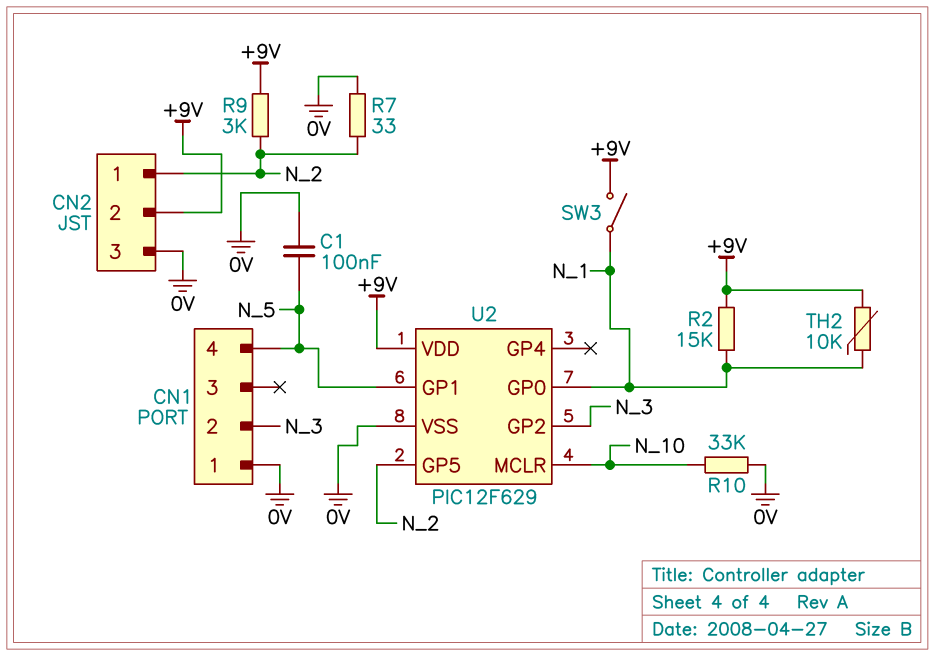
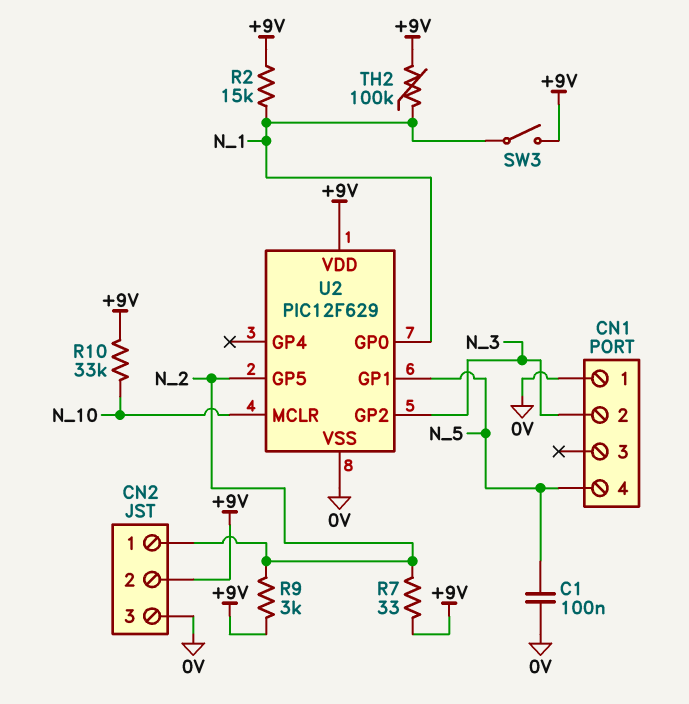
R7: 33 (0V, N_2) -> 33 (+9V, N_2)
R10: 33k (0V, N_10) -> 33k (+9V, N_10)
TH2: 10k (+9V, N_1) -> 100k (+9V, N_1)

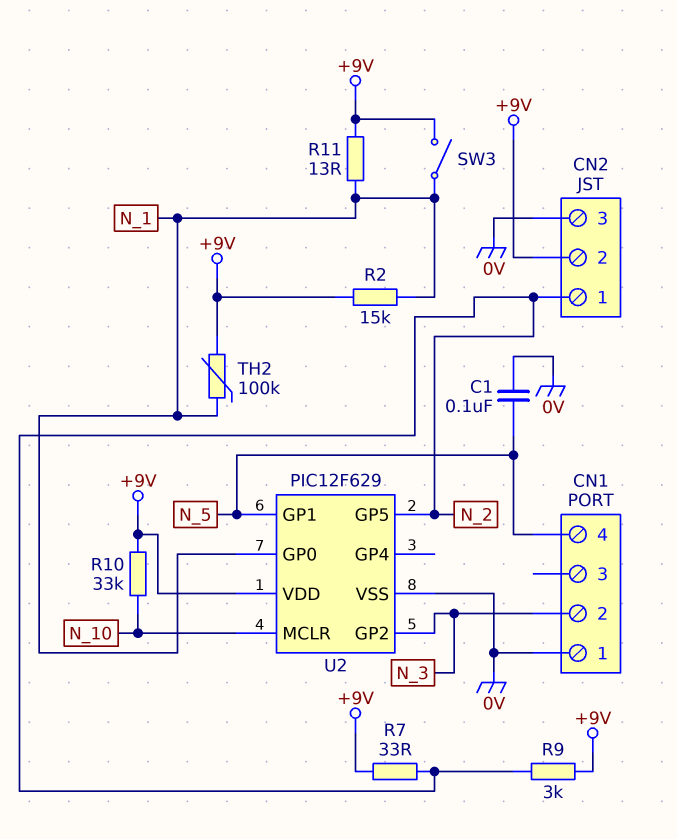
R11: none -> 13 (+9V, N_1)

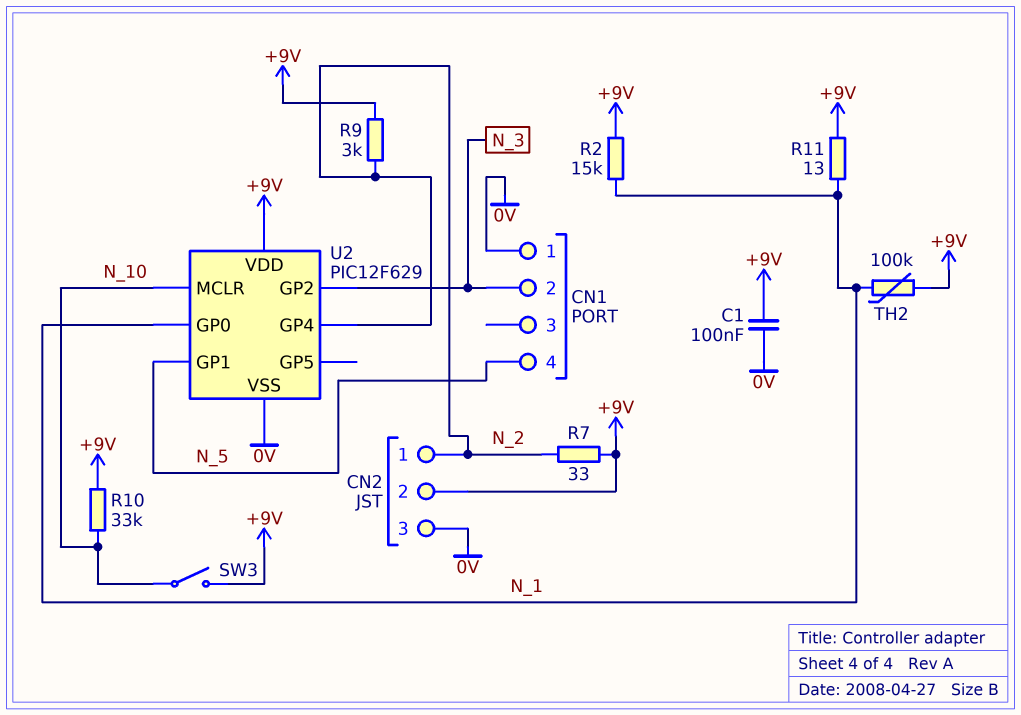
C1: 100nF (0V, N_5) -> 100nF (+9V, 0V)
SW3: switch (+9V, N_1) -> switch (+9V, N_10)
U2 pin GP4: none -> N_2
U2 pin GP5: N_2 -> none

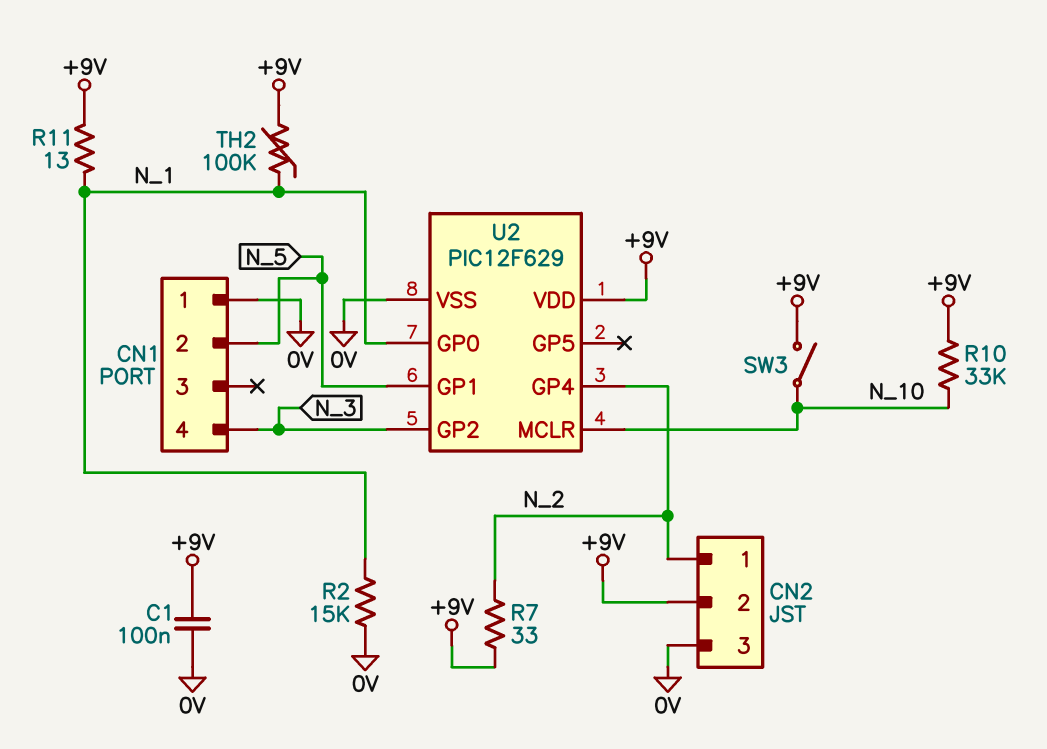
CN1 pin 2: N_3 -> N_5
CN1 pin 4: N_5 -> N_3
R2: 15k (+9V, N_1) -> 15k (0V, N_1)
R9: 3k (+9V, N_2) -> none

